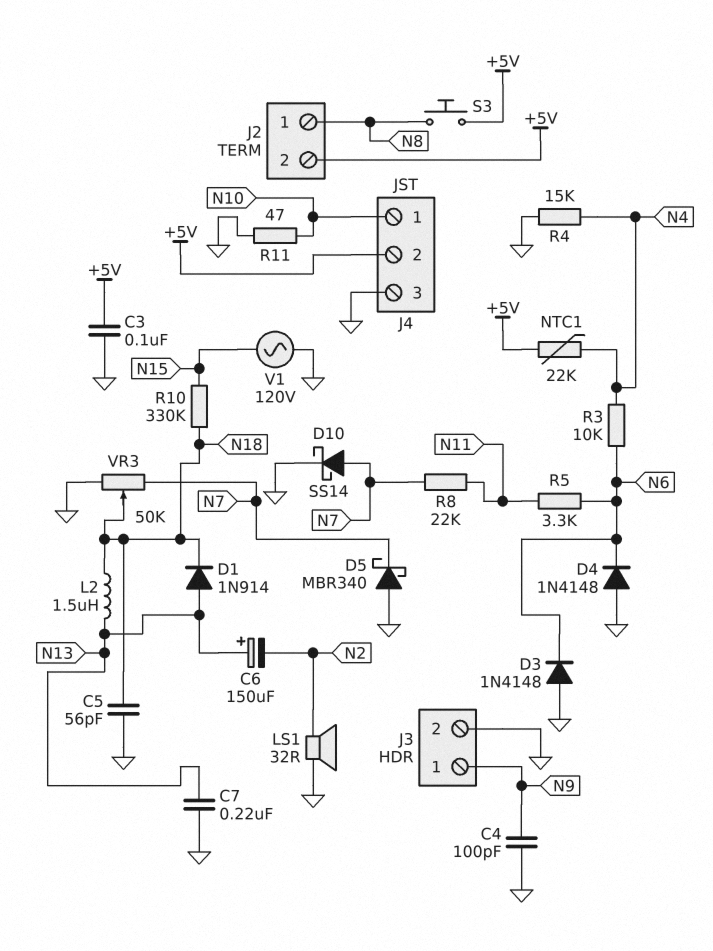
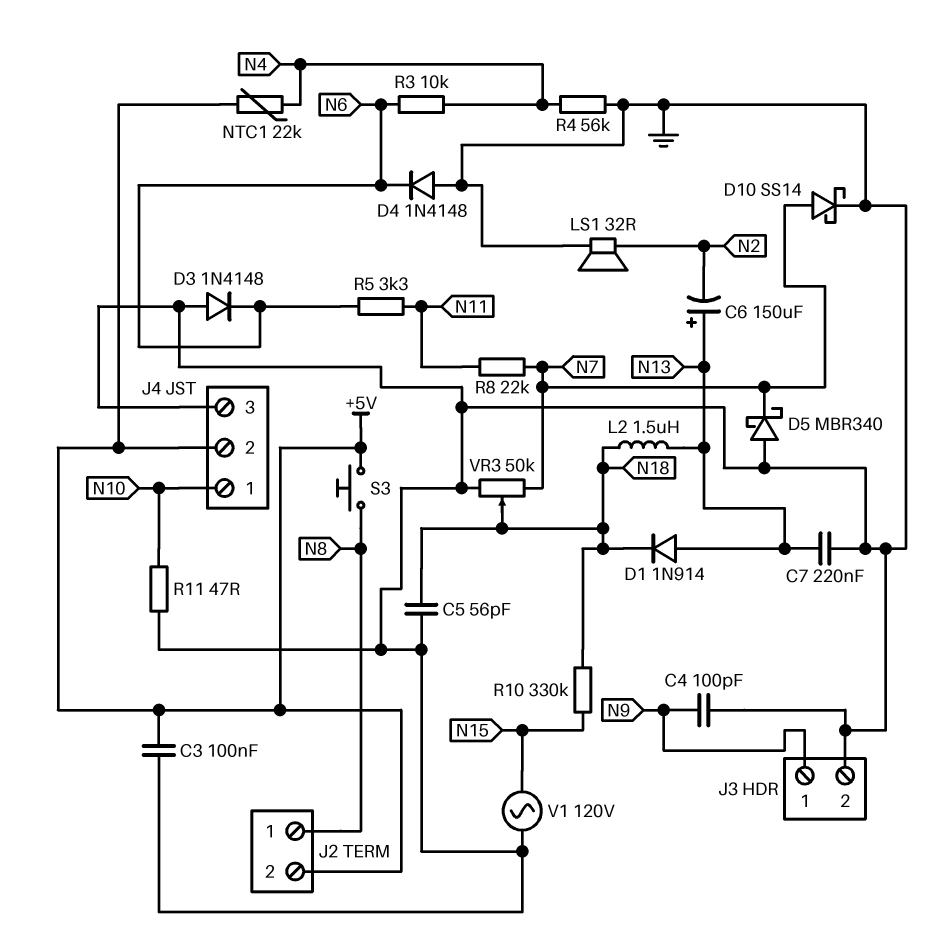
R4: 15k (GND, N4) -> 56k (GND, N4)

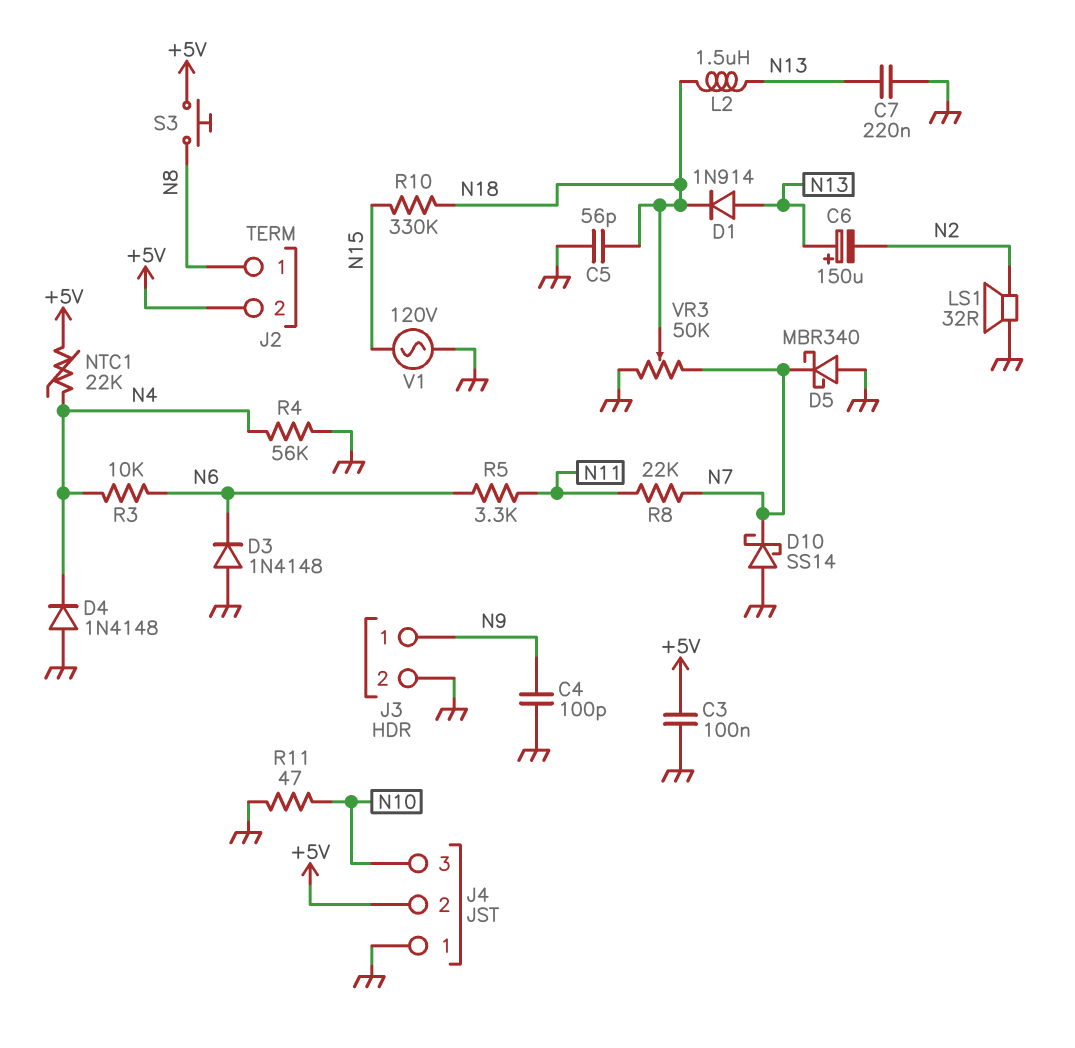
D4: diode 1N4148 (A GND, K N6) -> diode 1N4148 (A GND, K N4)
D10: schottky SS14 (A N7, K GND) -> schottky SS14 (A GND, K N7)
J4 pin 1: N10 -> GND
J4 pin 3: GND -> N10

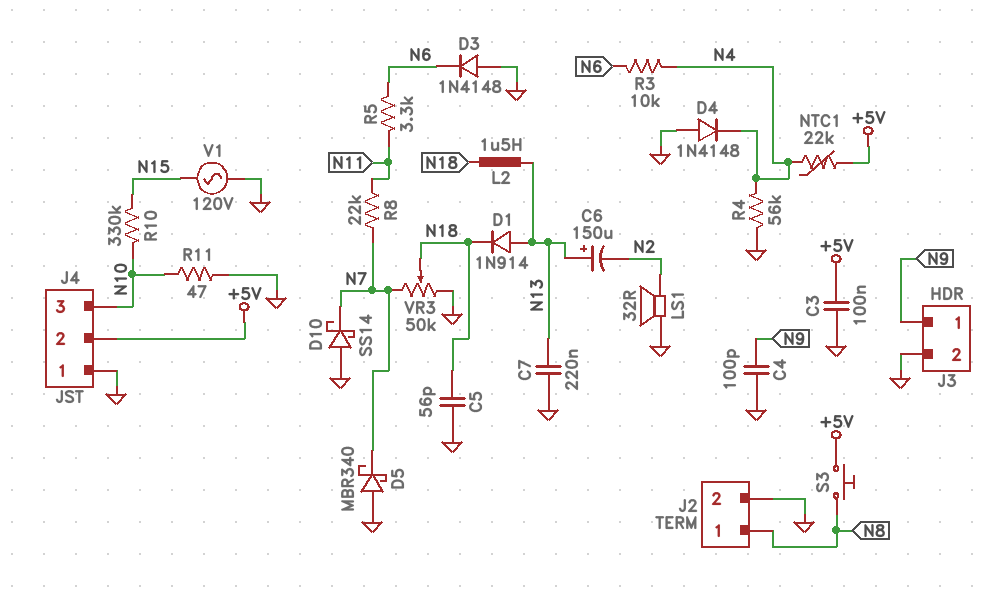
J2 pin 2: +5V -> GND
R10: 330k (N15, N18) -> 330k (N10, N15)

